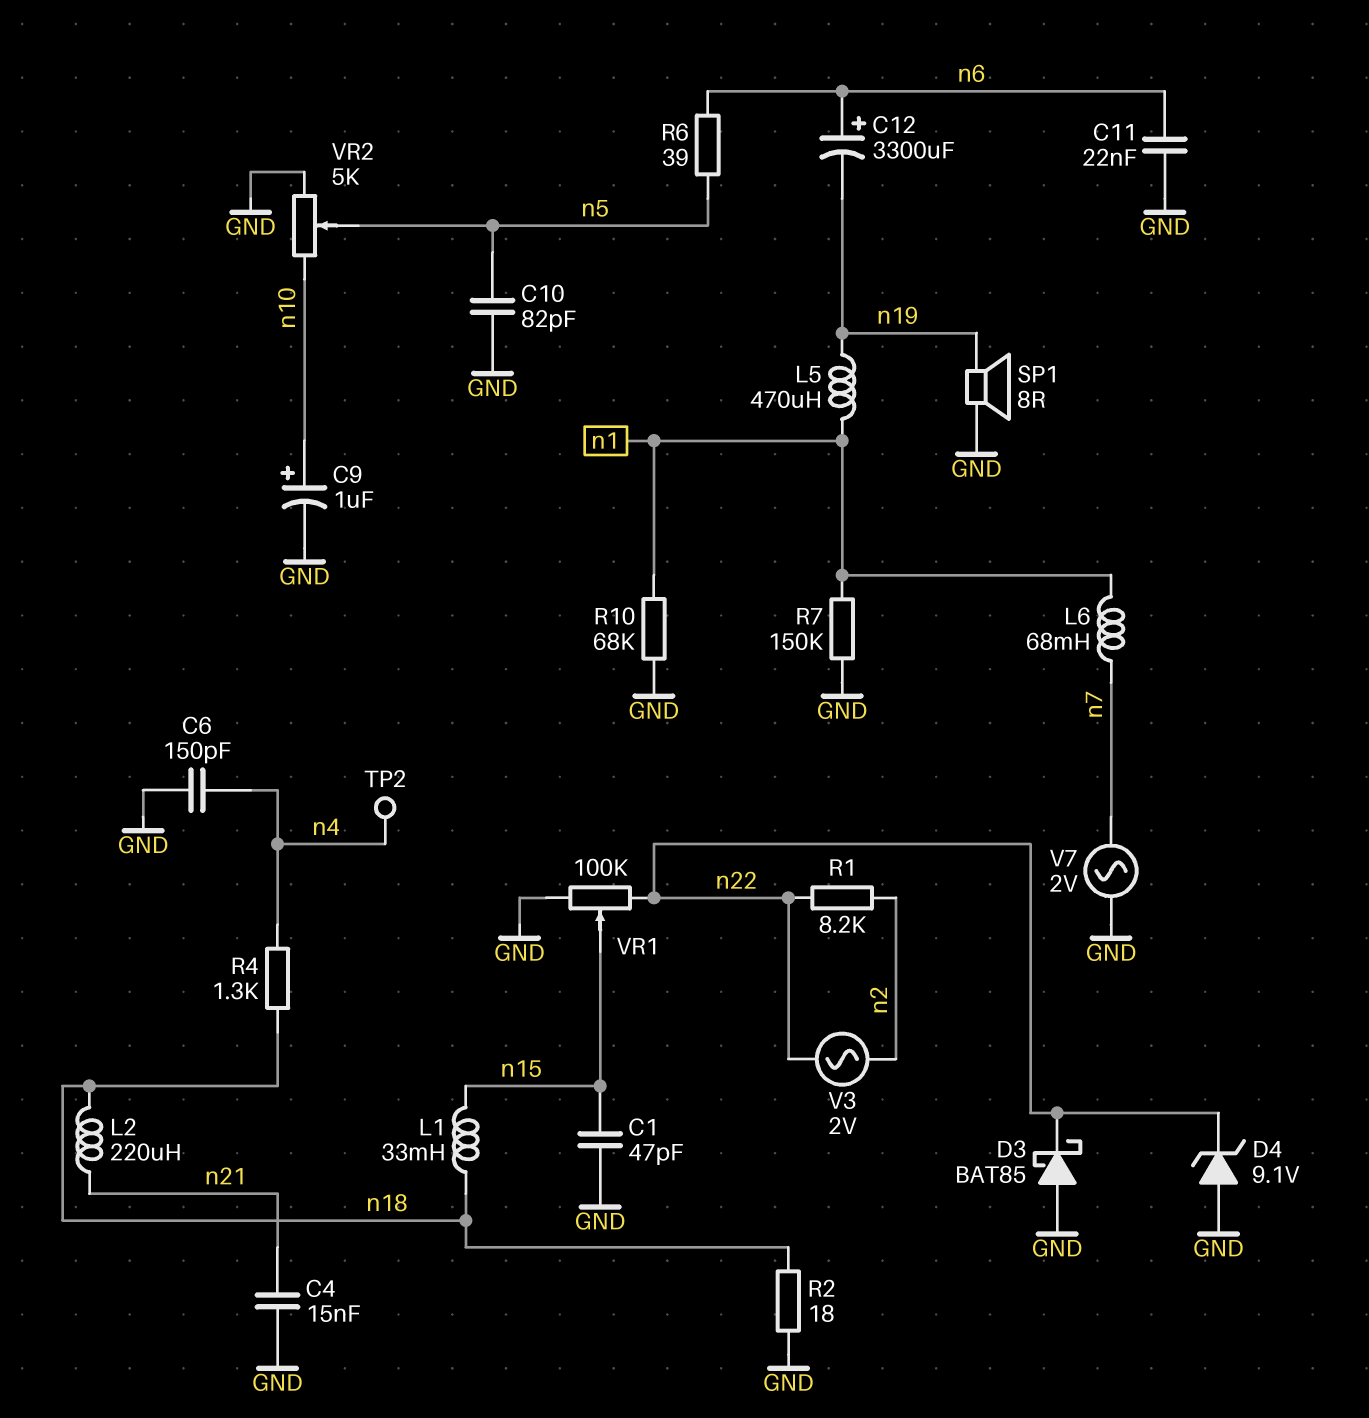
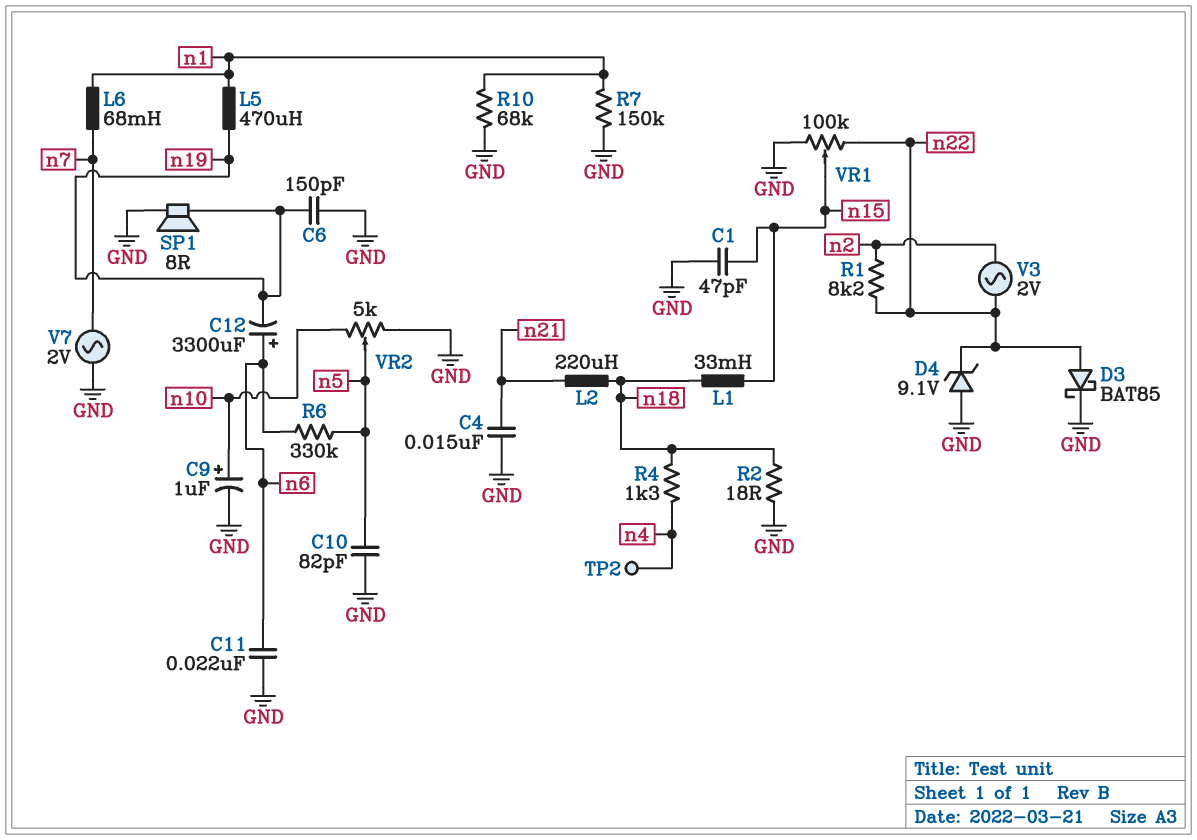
C6: 150pF (GND, n4) -> 150pF (GND, n19)
D3: schottky BAT85 (A GND, K n22) -> schottky BAT85 (A n22, K GND)
R6: 39 (n5, n6) -> 330k (n5, n6)

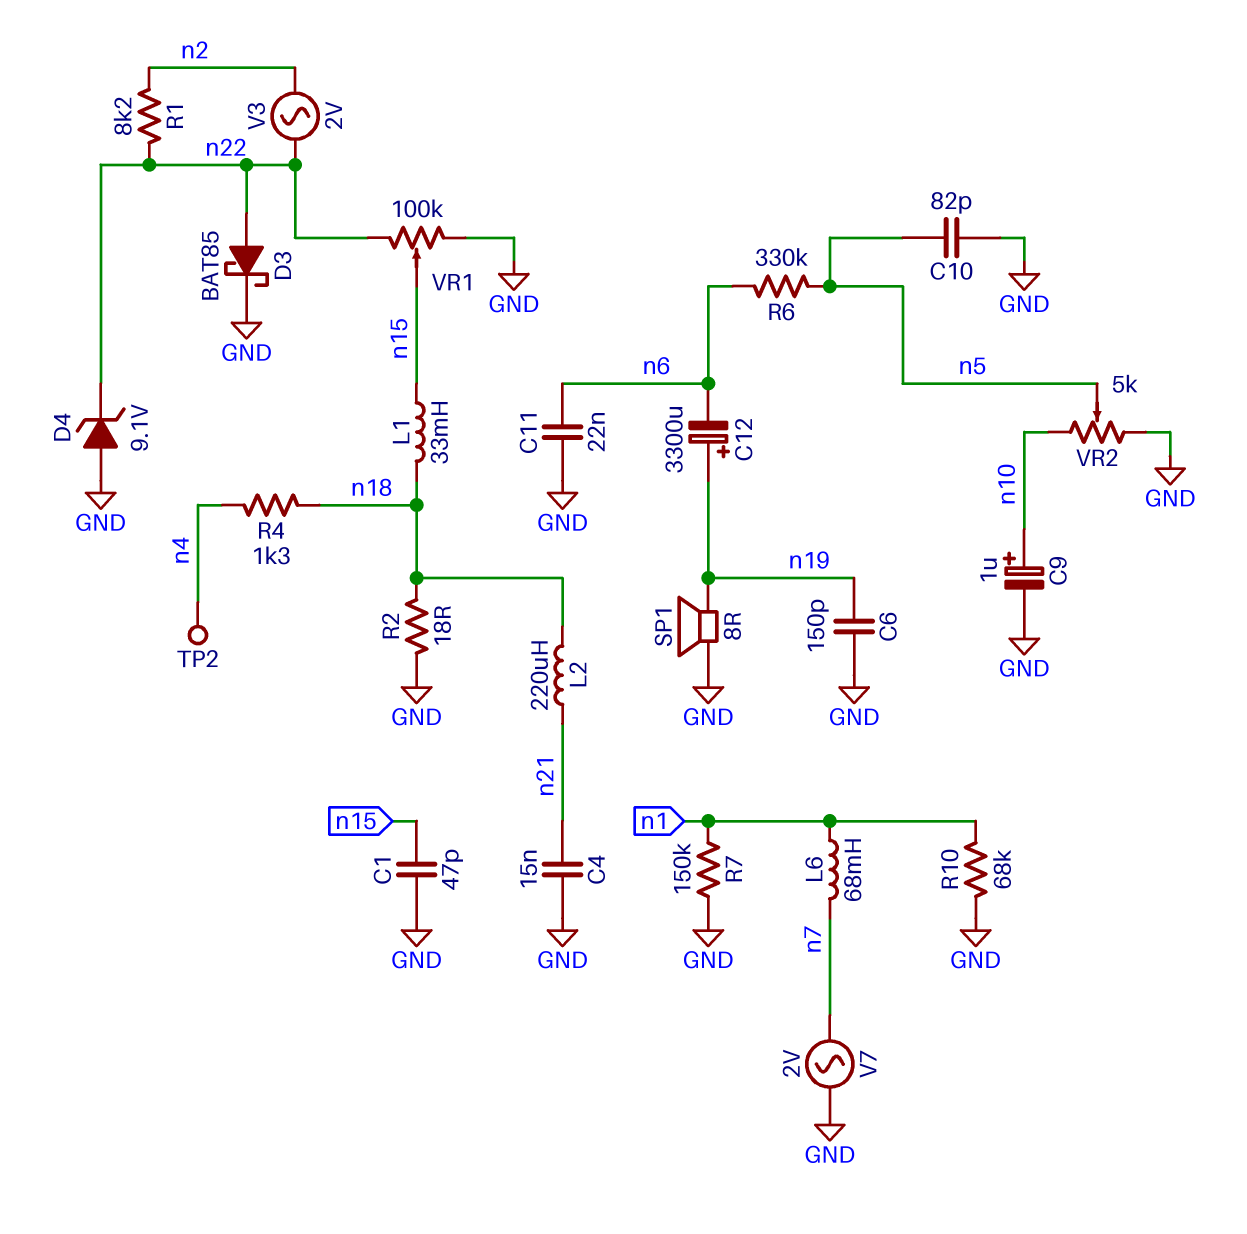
C12: 3300uF (plus n6, minus n19) -> 3300uF (plus n19, minus n6)
L5: 470uH (n1, n19) -> none

